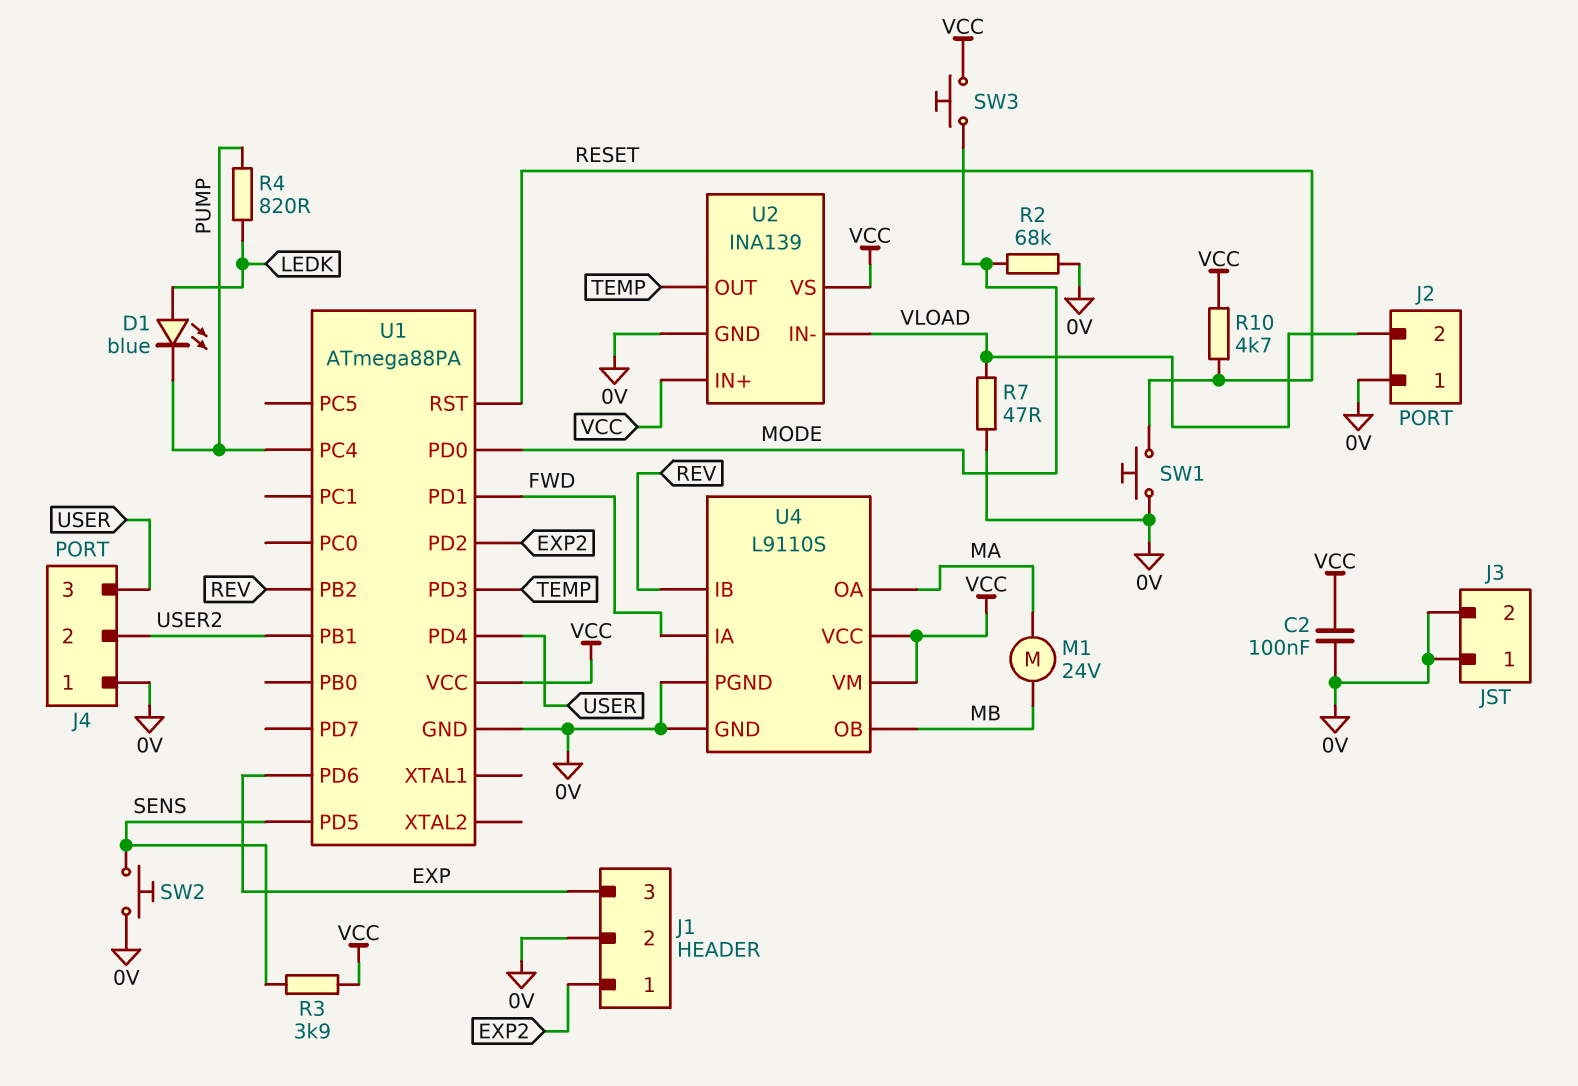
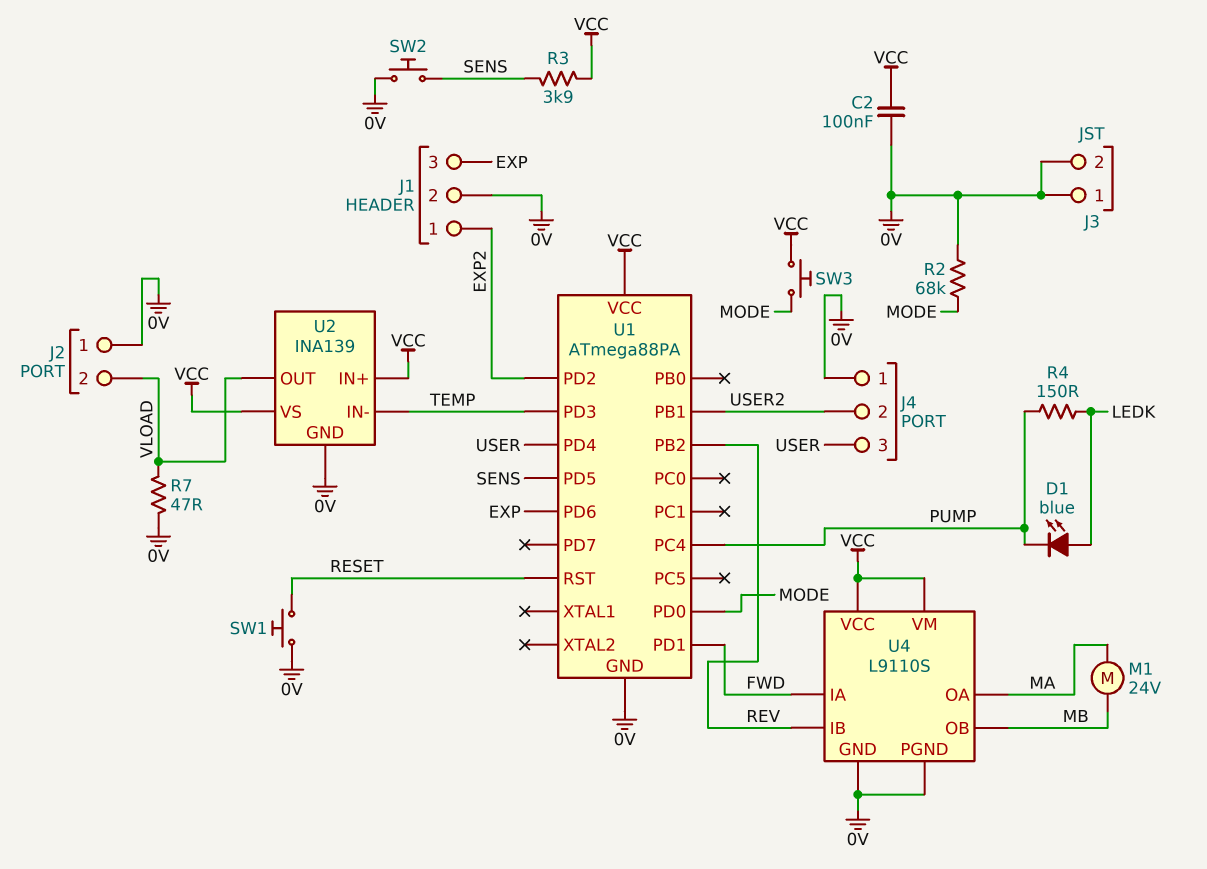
R4: 820 (LEDK, PUMP) -> 150 (LEDK, PUMP)
R10: 4.7k (RESET, VCC) -> none
U2 pin IN-: VLOAD -> TEMP
U2 pin OUT: TEMP -> VLOAD

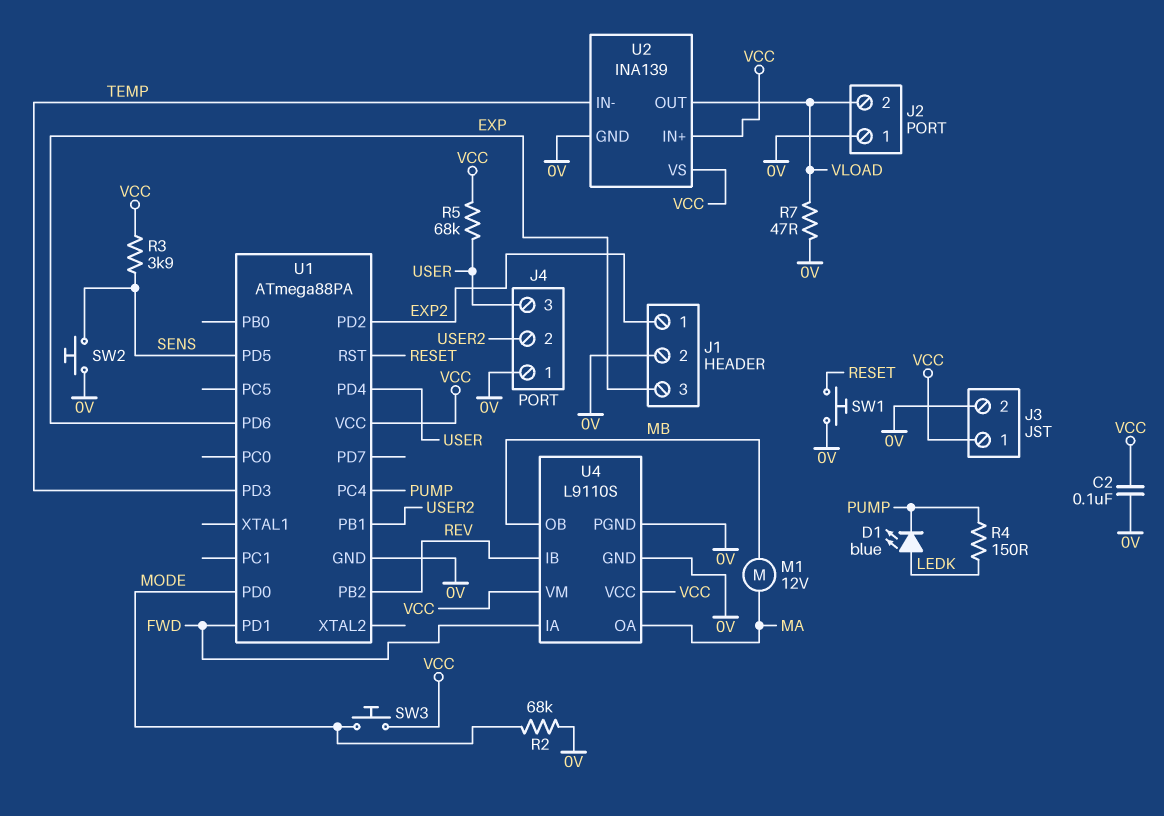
J3 pin 1: 0V -> VCC
M1: motor 24V (MA, MB) -> motor 12V (MA, MB)
R5: none -> 68k (USER, VCC)

